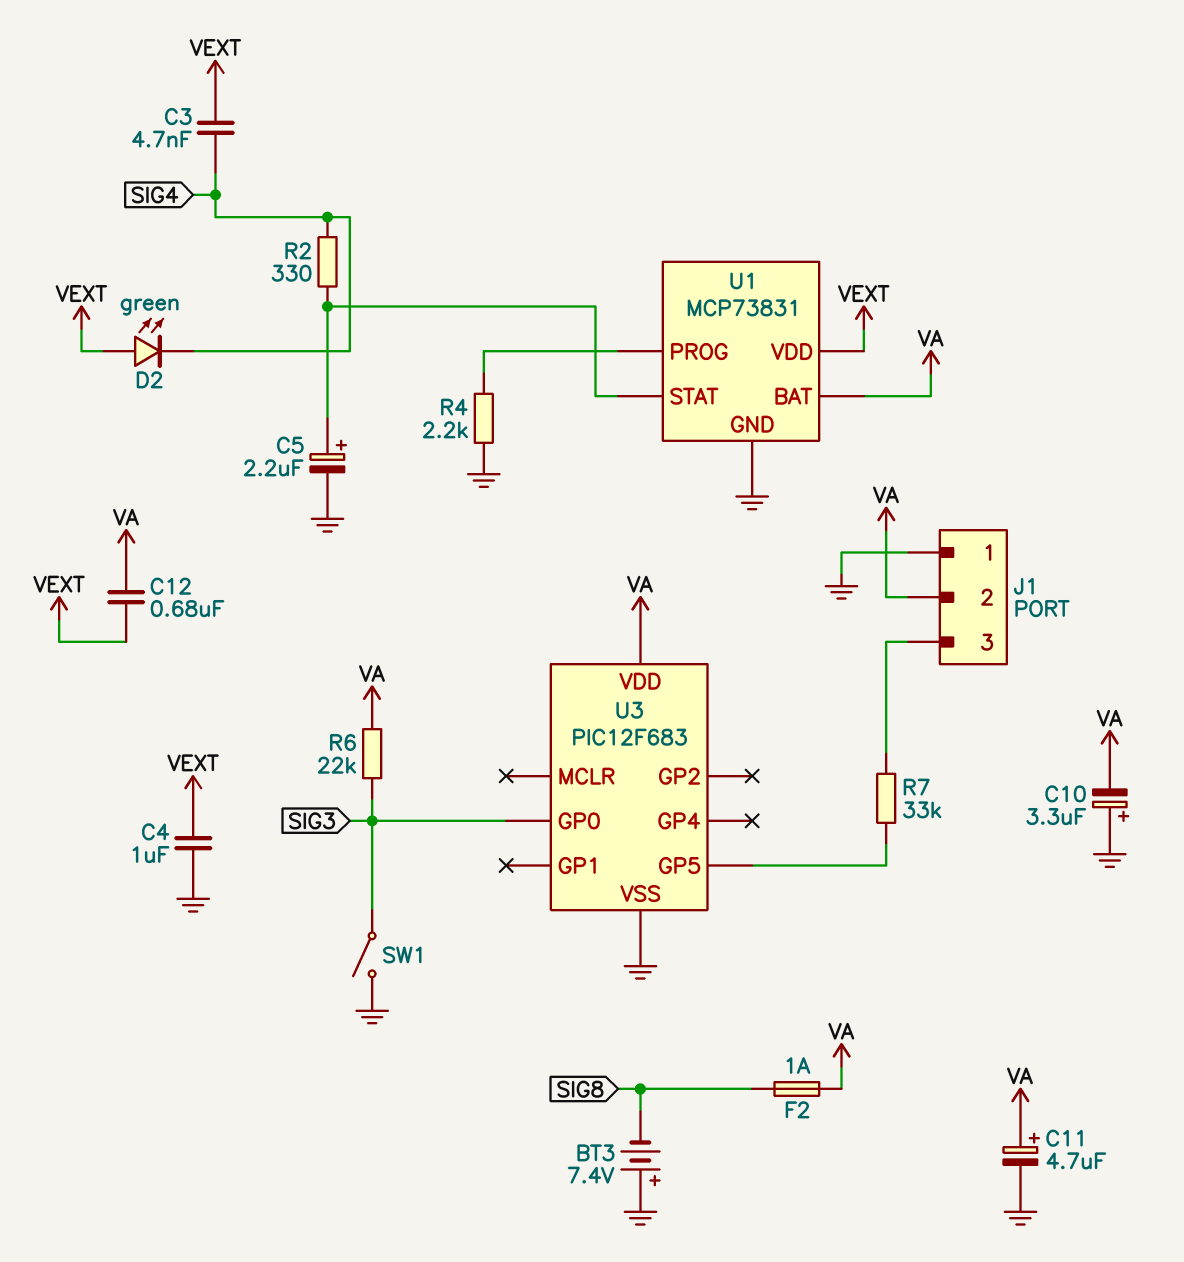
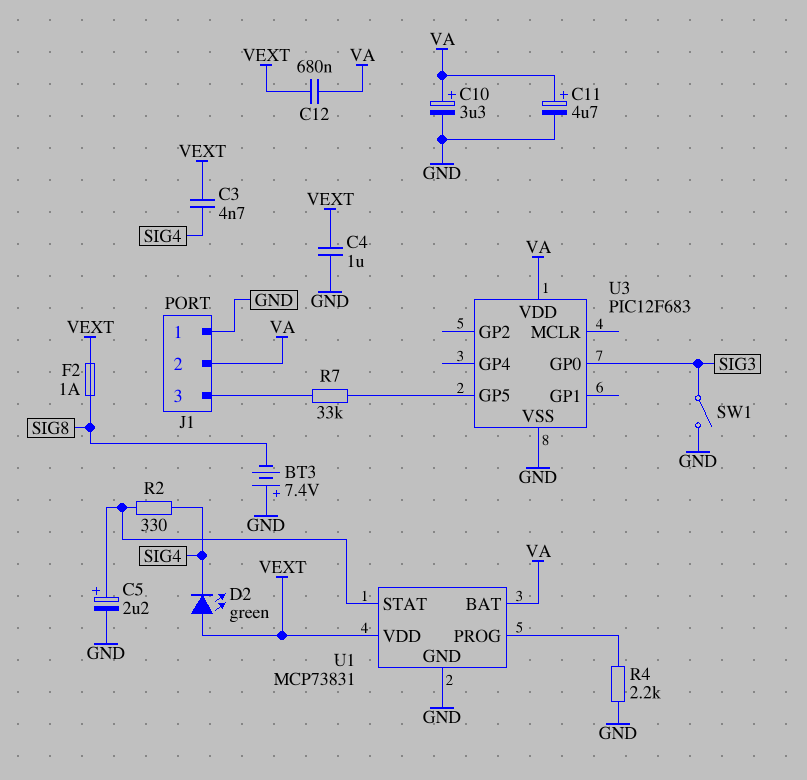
C10: 3.3uF (plus GND, minus VA) -> 3.3uF (plus VA, minus GND)
F2: 1A (SIG8, VA) -> 1A (SIG8, VEXT)
R6: 22k (SIG3, VA) -> none

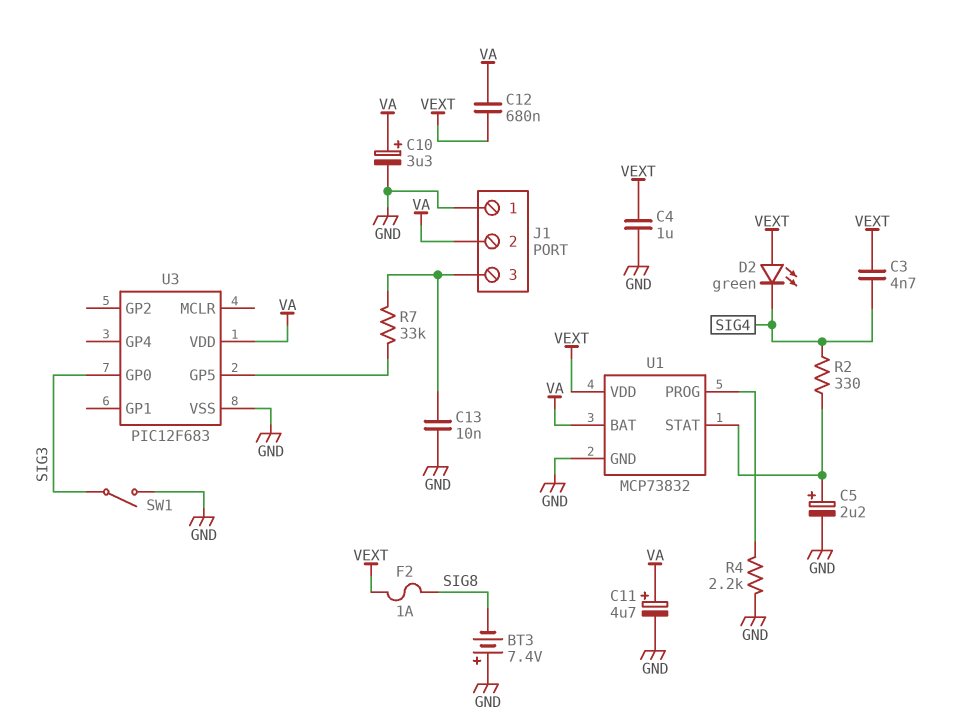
C13: none -> 10nF (GND, J1/3)
U1: MCP73831 -> MCP73832

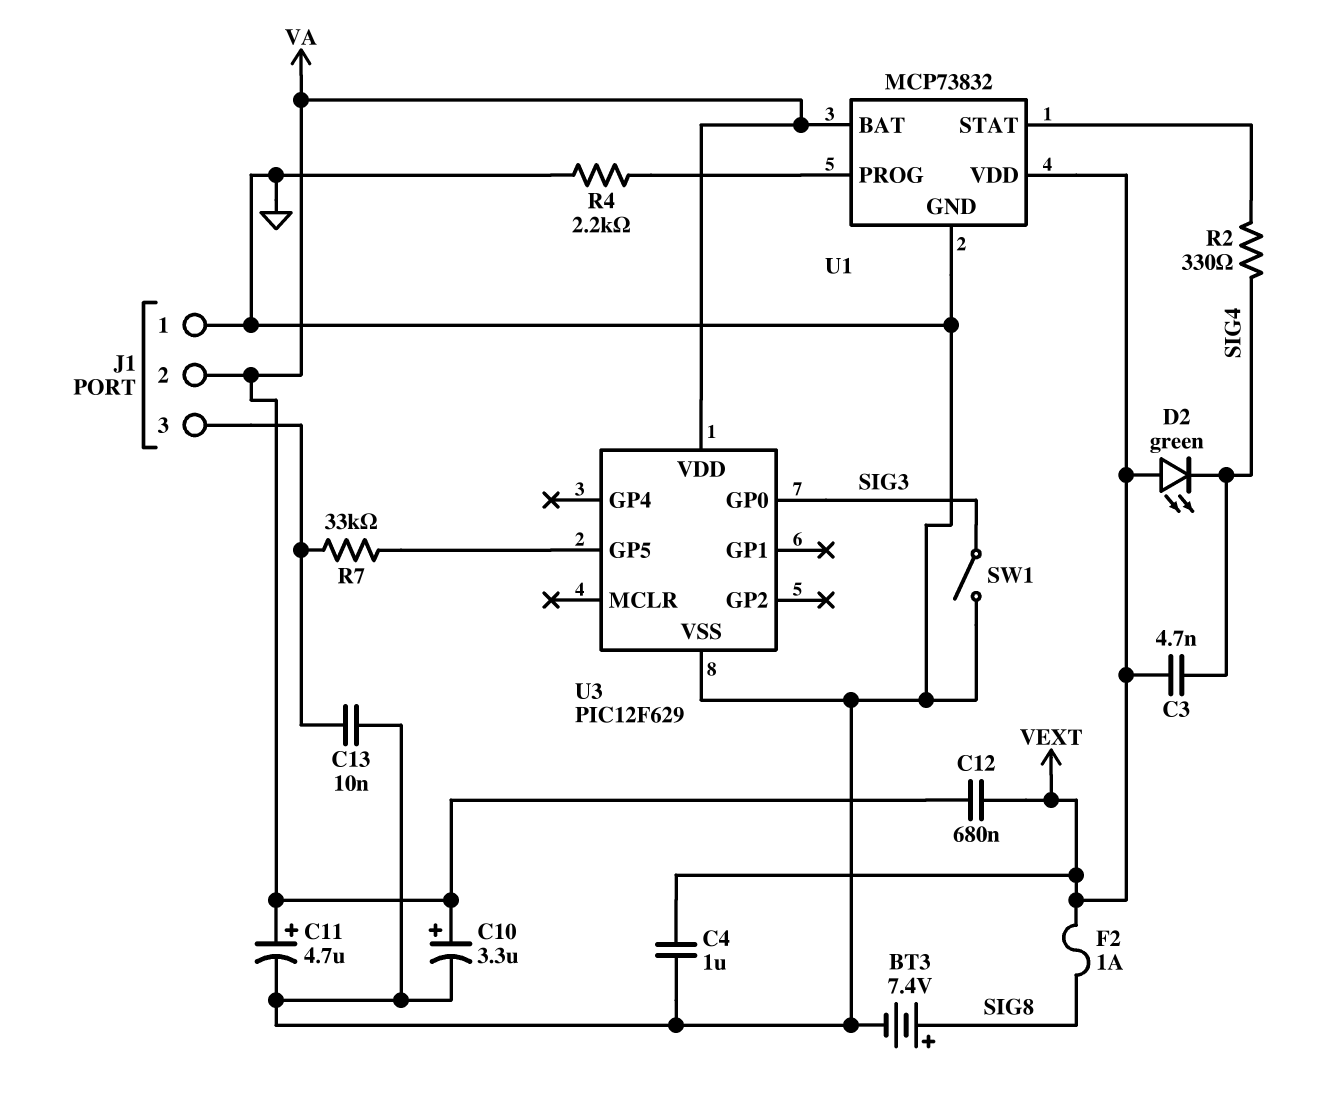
BT3: 7.4V (plus GND, minus SIG8) -> 7.4V (plus SIG8, minus GND)
C5: 2.2uF (plus U1/STAT, minus GND) -> none
U3: PIC12F683 -> PIC12F629

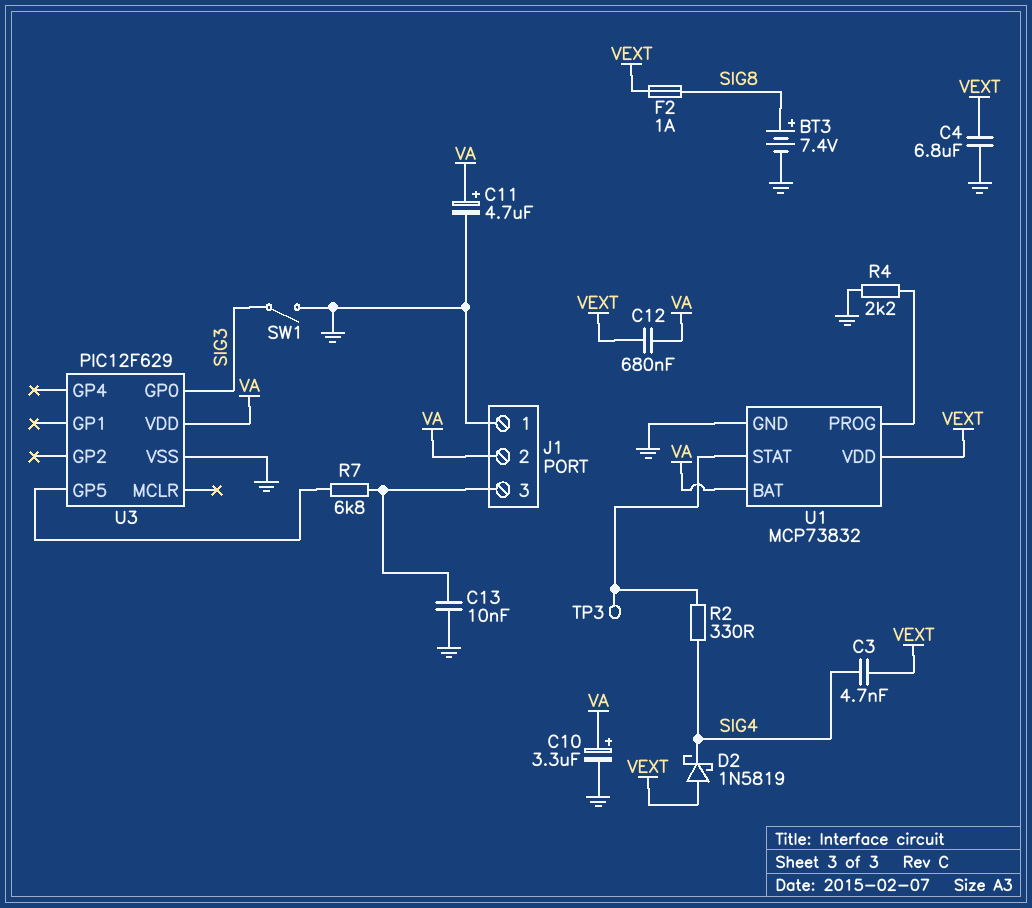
C4: 1uF (GND, VEXT) -> 6.8uF (GND, VEXT)
D2: LED green (A VEXT, K SIG4) -> schottky 1N5819 (A VEXT, K SIG4)
R7: 33k (J1/3, U3/GP5) -> 6.8k (J1/3, U3/GP5)
TP3: none -> test point (U1/STAT)

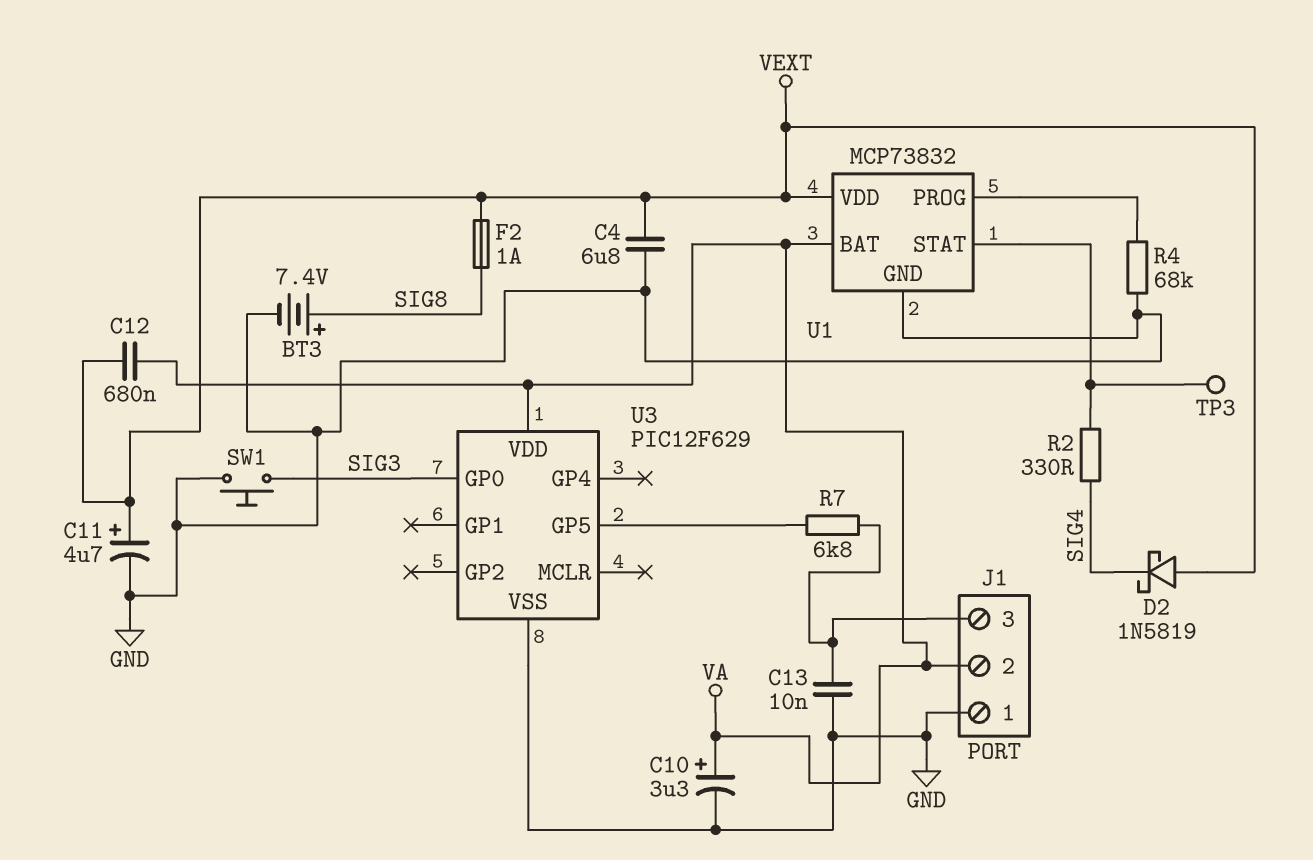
C3: 4.7nF (SIG4, VEXT) -> none
C11: 4.7uF (plus VA, minus GND) -> 4.7uF (plus VEXT, minus GND)
R4: 2.2k (GND, U1/PROG) -> 68k (GND, U1/PROG)
SW1: switch (GND, SIG3) -> button (GND, SIG3)

